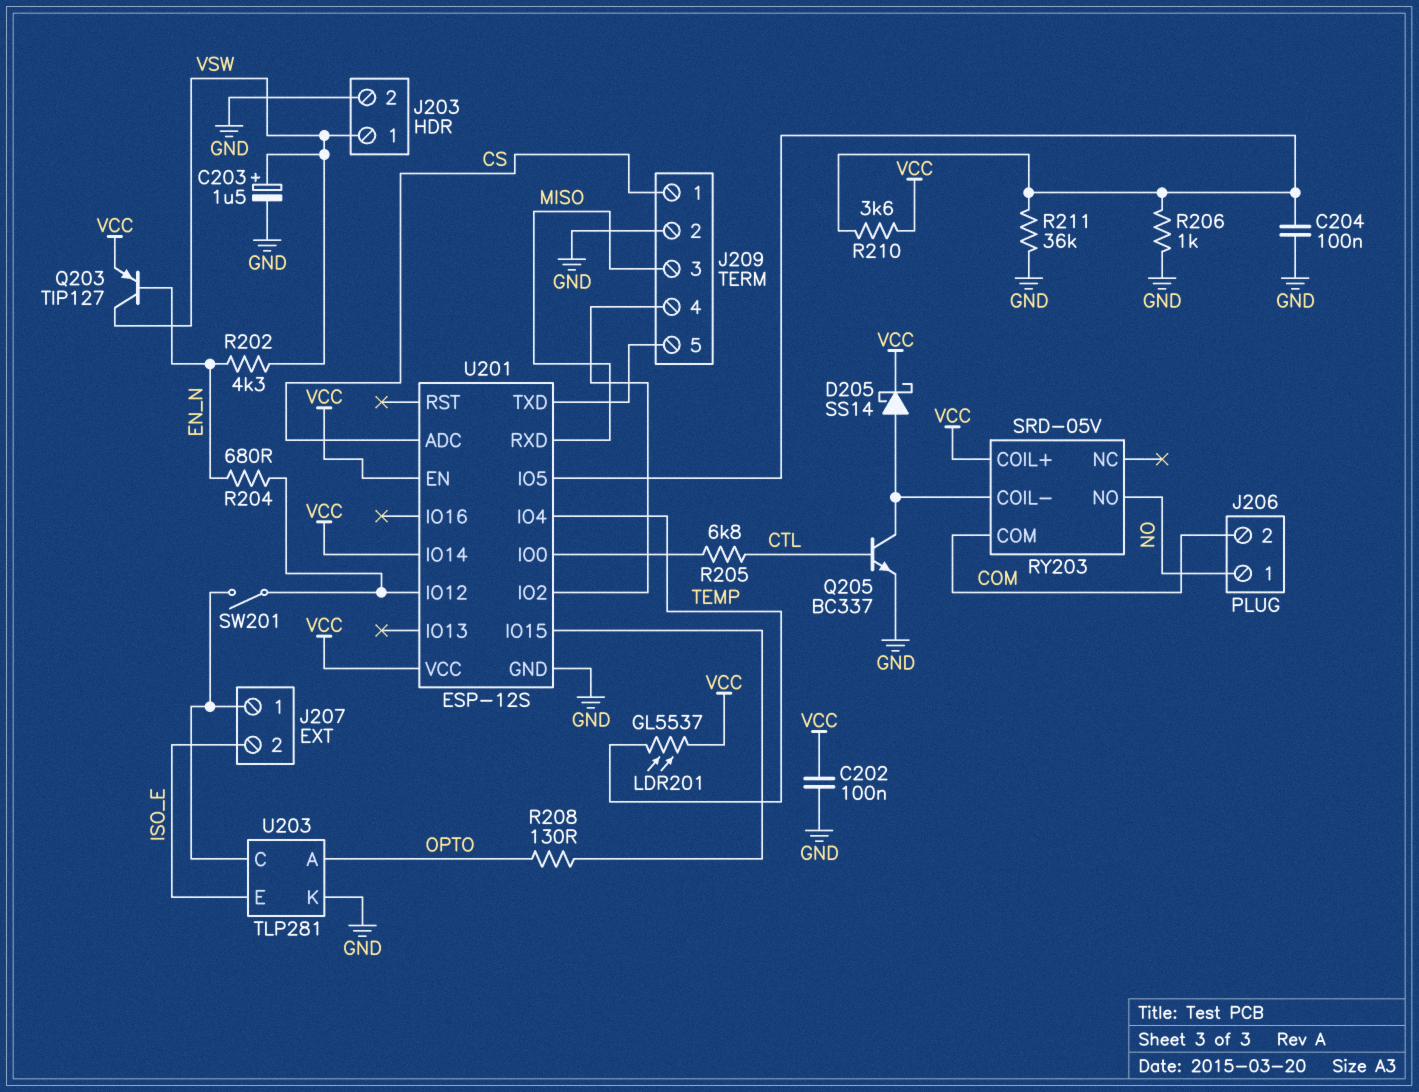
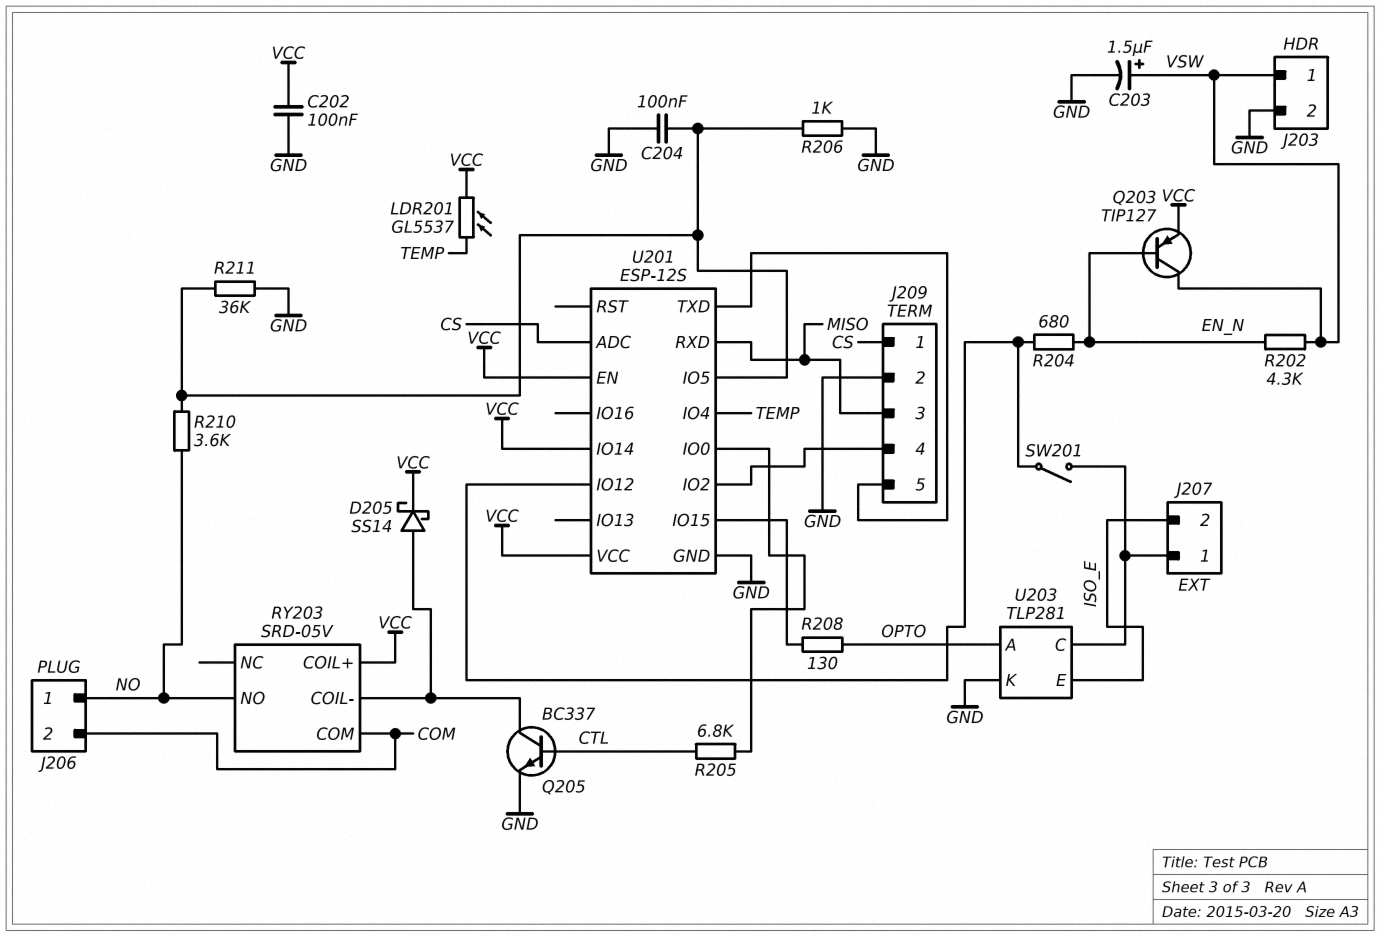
R210: 3.6k (U201/IO5, VCC) -> 3.6k (NO, U201/IO5)

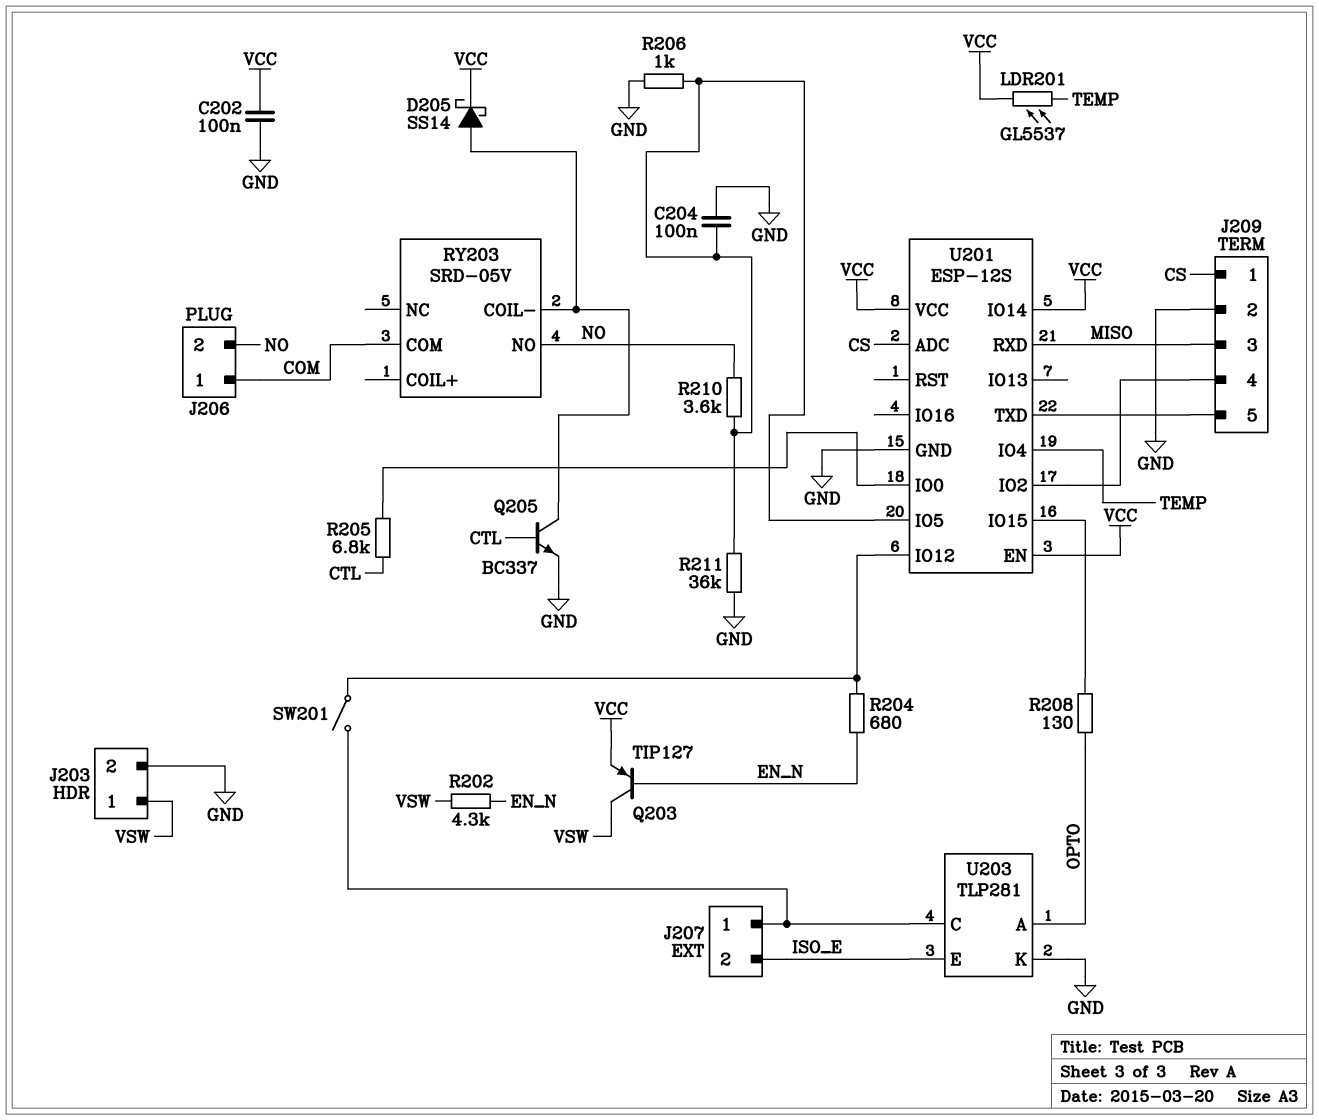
C203: 1.5uF (plus VSW, minus GND) -> none
J206 pin 1: NO -> COM
J206 pin 2: COM -> NO
RY203 pin COIL+: VCC -> none

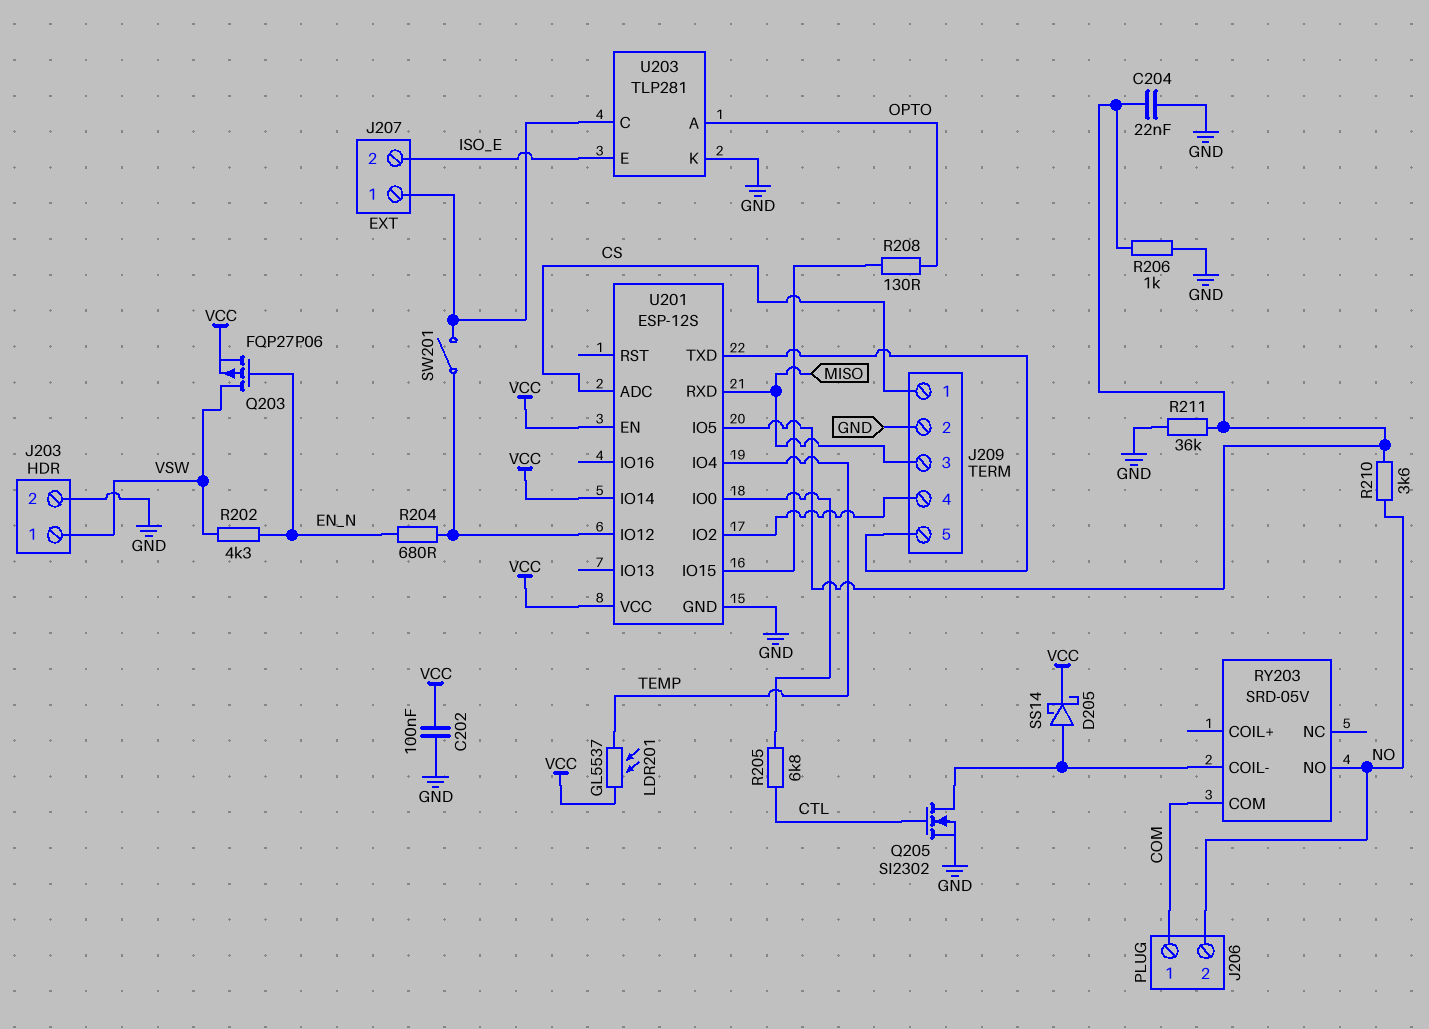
C204: 100nF (GND, U201/IO5) -> 22nF (GND, U201/IO5)
Q203: PNP TIP127 (B EN_N, C VSW, E VCC) -> PMOS FQP27P06 (G EN_N, D VSW, S VCC)
Q205: NPN BC337 (B CTL, C RY203/COIL-, E GND) -> NMOS SI2302 (G CTL, D RY203/COIL-, S GND)

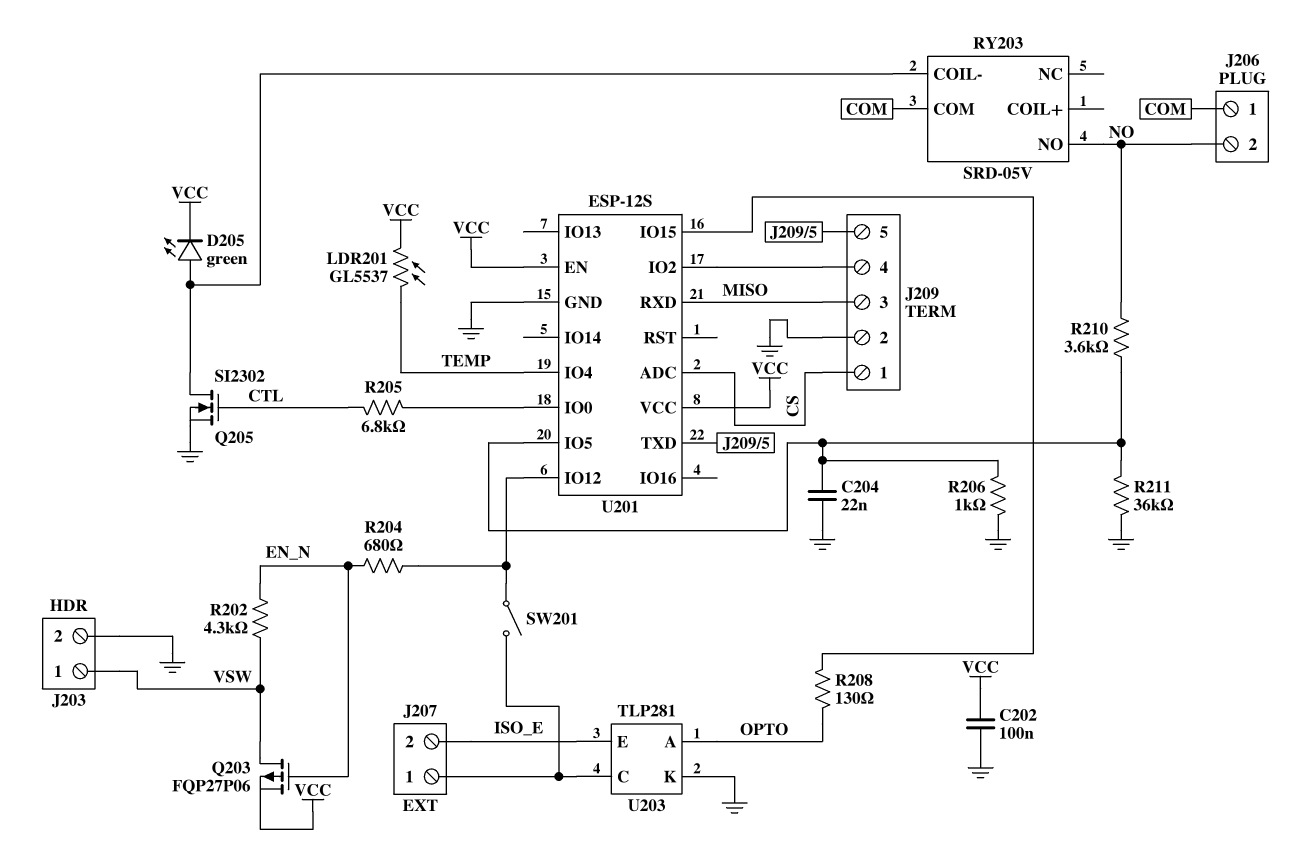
D205: schottky SS14 (A RY203/COIL-, K VCC) -> LED green (A RY203/COIL-, K VCC)
U201 pin IO14: VCC -> none

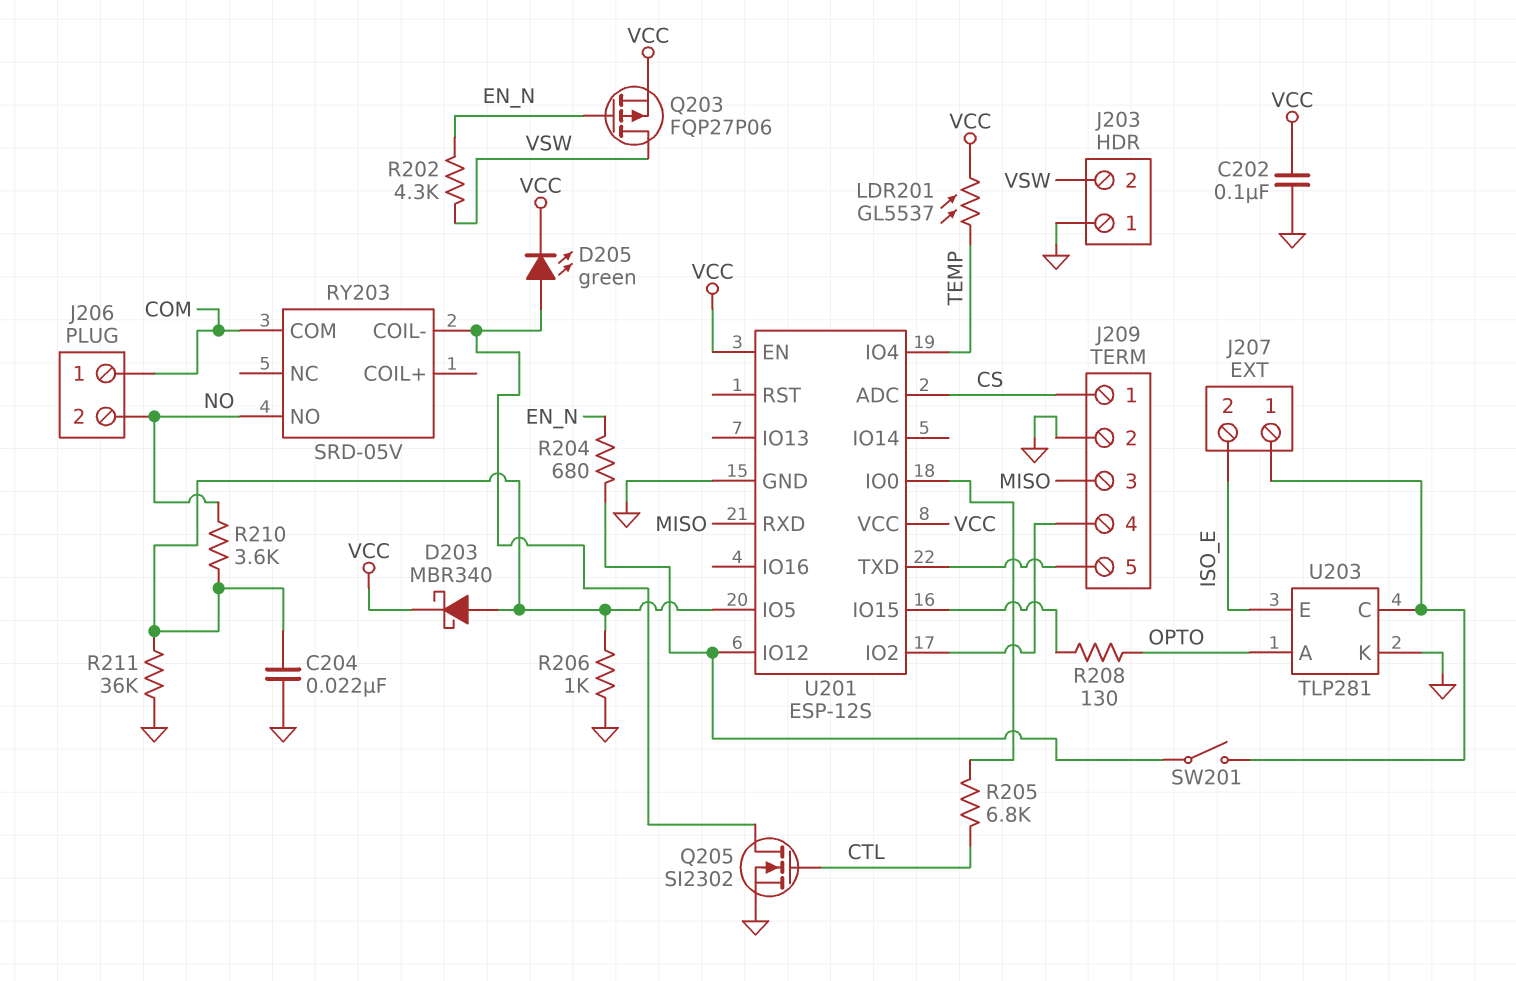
D203: none -> schottky MBR340 (A U201/IO5, K VCC)
J203 pin 1: VSW -> GND
J203 pin 2: GND -> VSW

